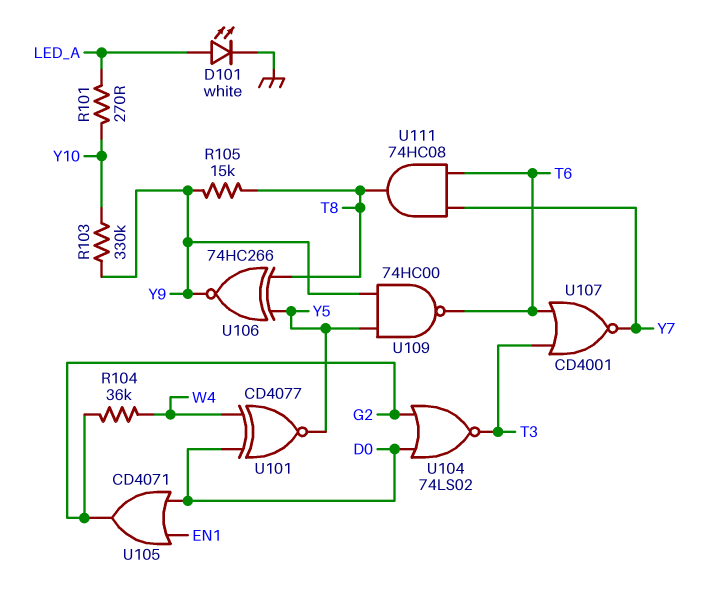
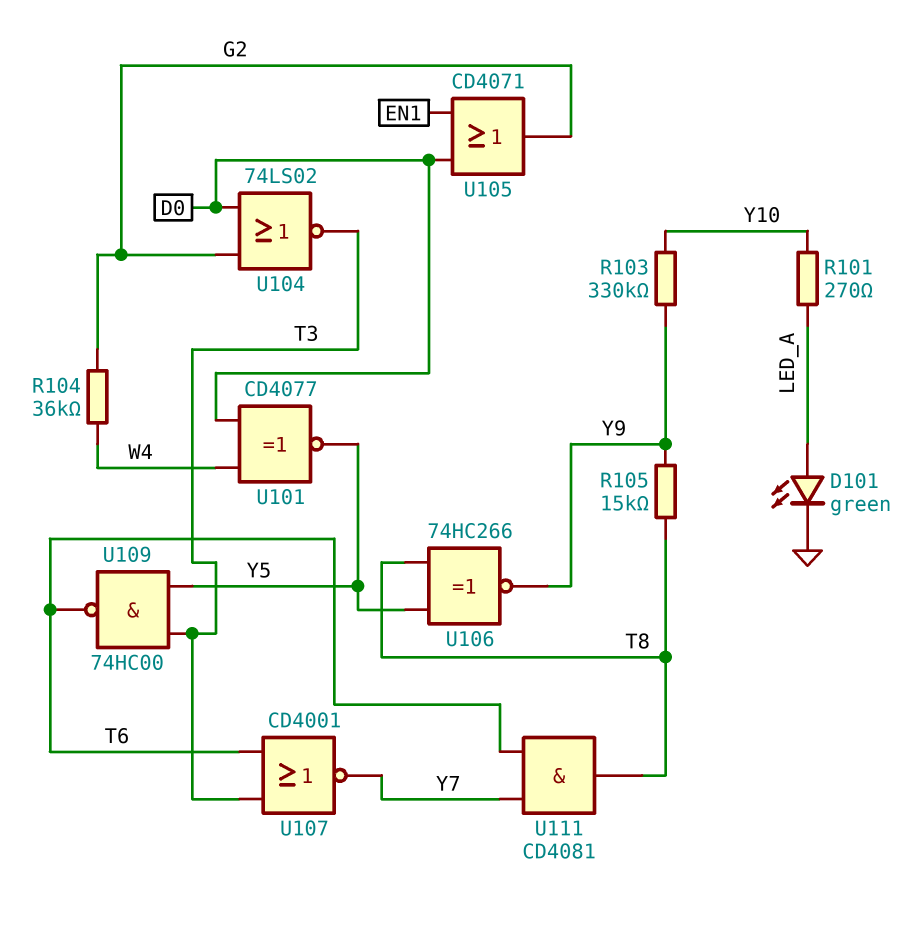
D101: LED white (A LED_A, K GND) -> LED green (A LED_A, K GND)
U109: NAND 74HC00 (in Y5, in Y9, out T6) -> NAND 74HC00 (in T3, in Y5, out T6)
U111: AND 74HC08 (in T6, in Y7, out T8) -> AND CD4081 (in T6, in Y7, out T8)

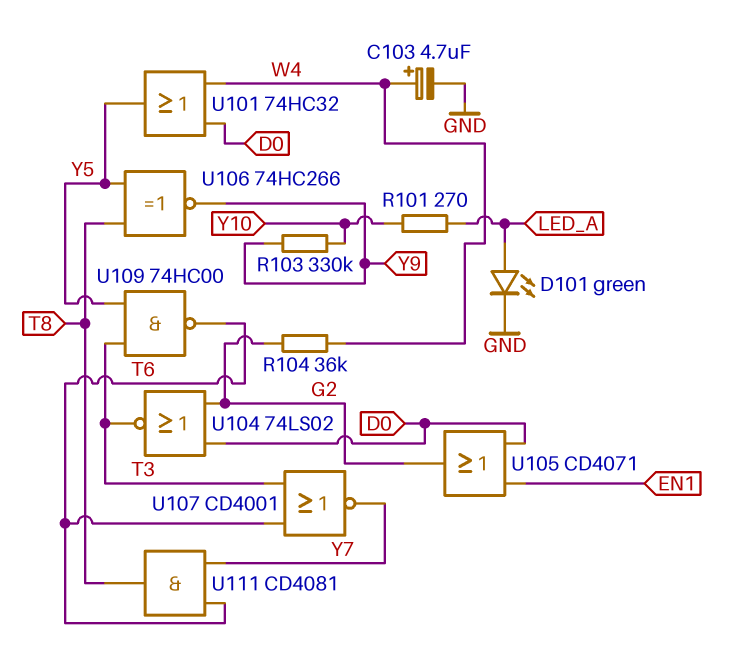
C103: none -> 4.7uF (plus W4, minus GND)
R105: 15k (T8, Y9) -> none
U101: XNOR CD4077 (in D0, in W4, out Y5) -> OR 74HC32 (in D0, in W4, out Y5)

